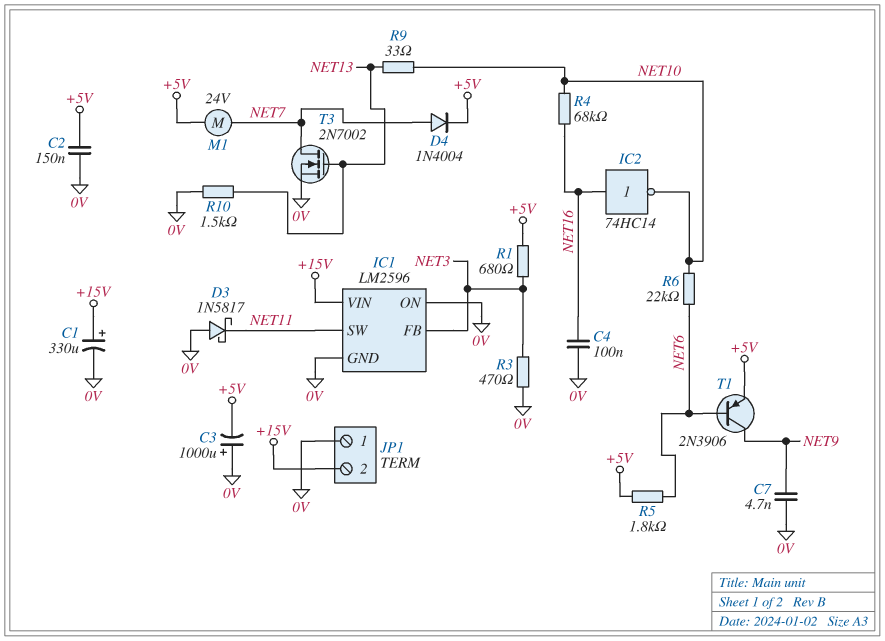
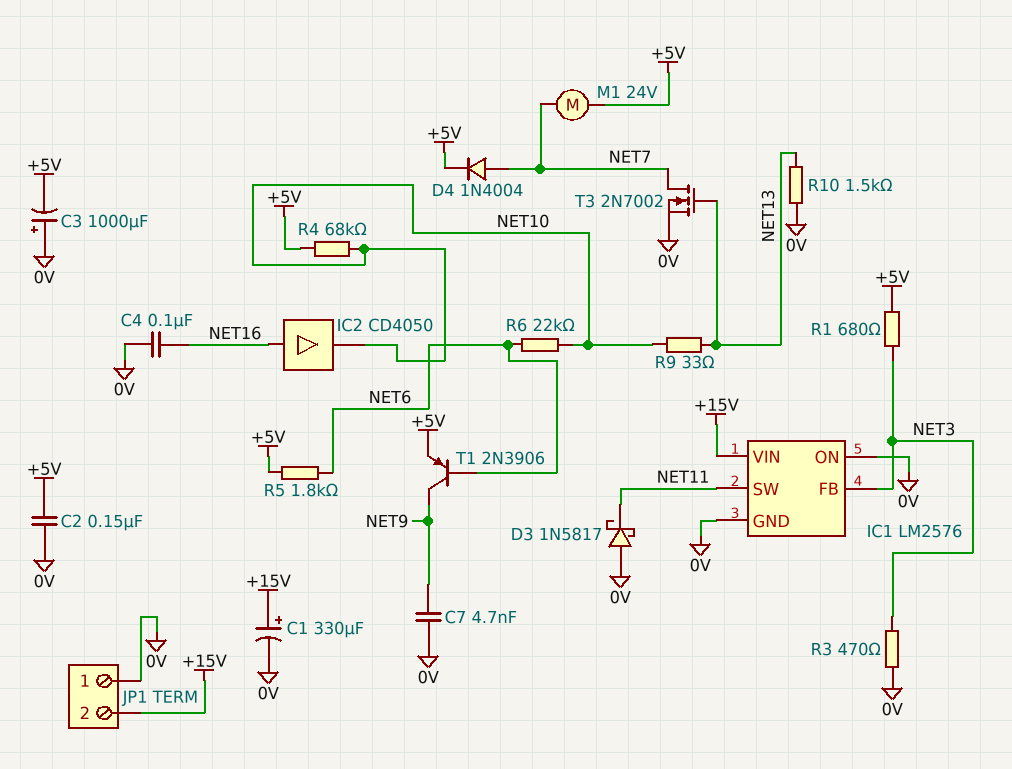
IC1: LM2596 -> LM2576
IC2: NOT 74HC14 (in NET16, out NET10) -> buffer CD4050 (in NET16, out NET10)
R4: 68k (NET10, NET16) -> 68k (+5V, NET10)

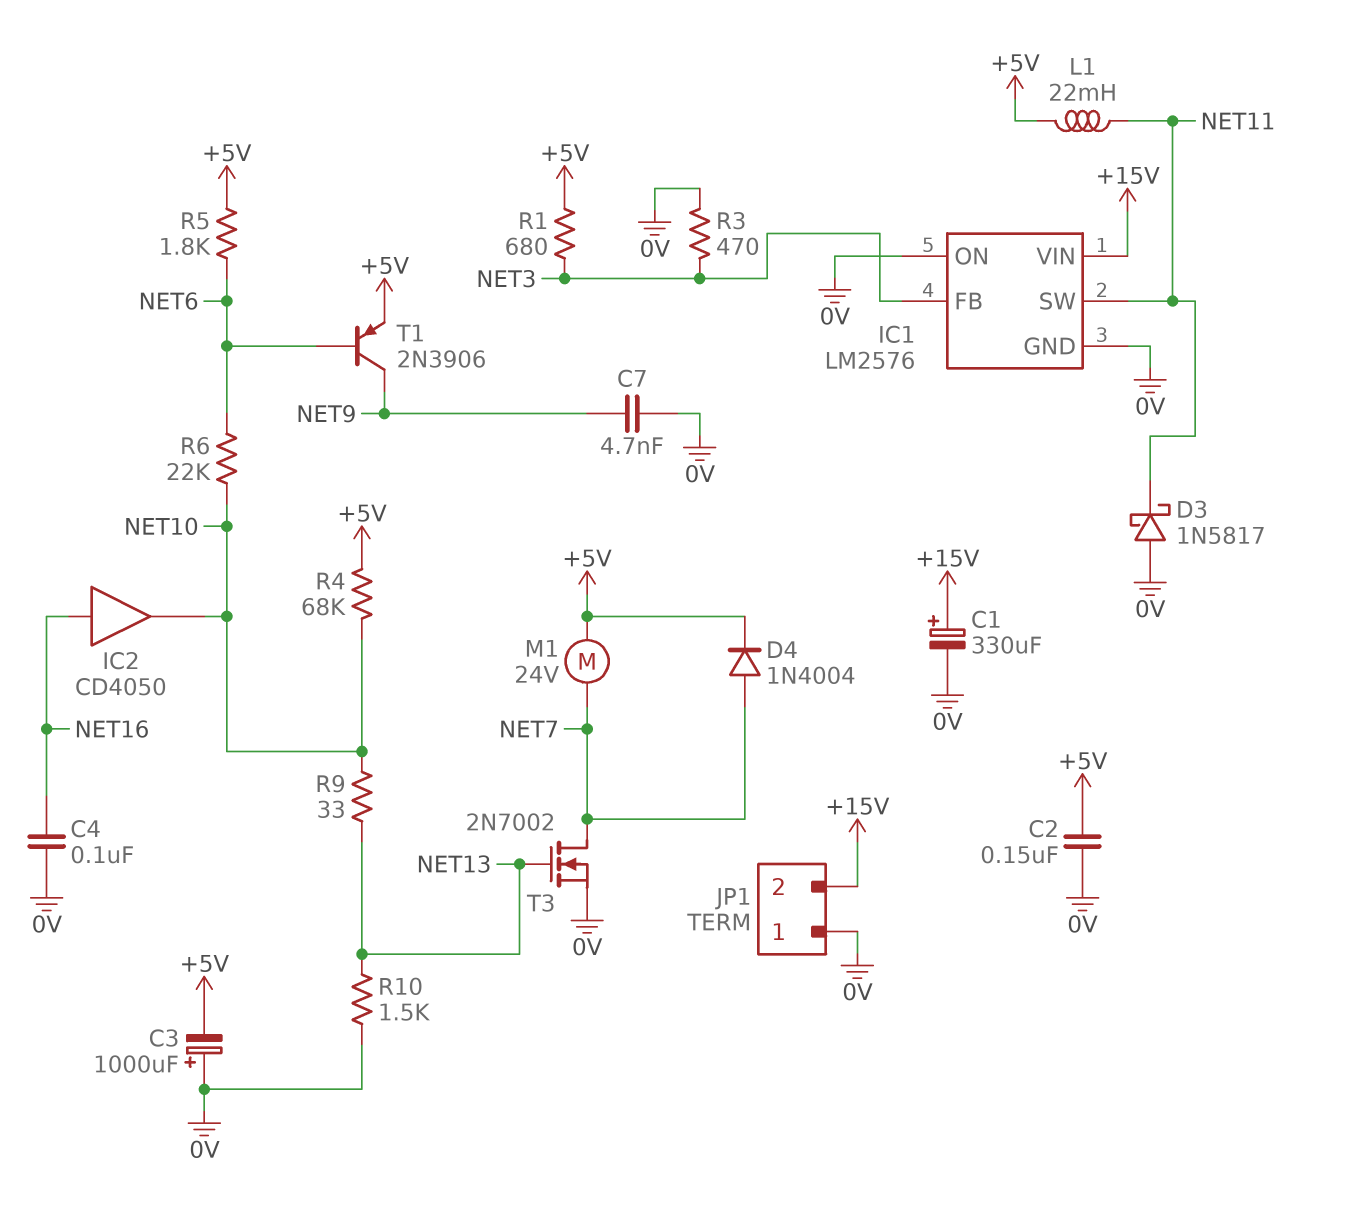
L1: none -> 22mH (+5V, NET11)

